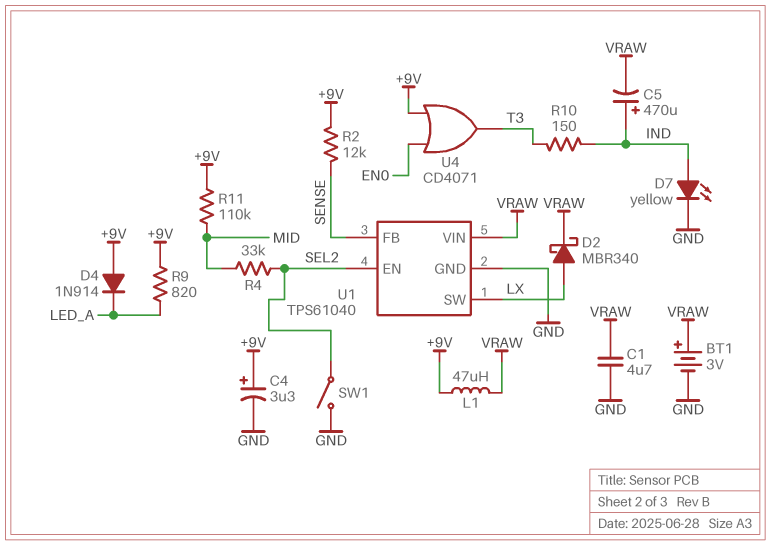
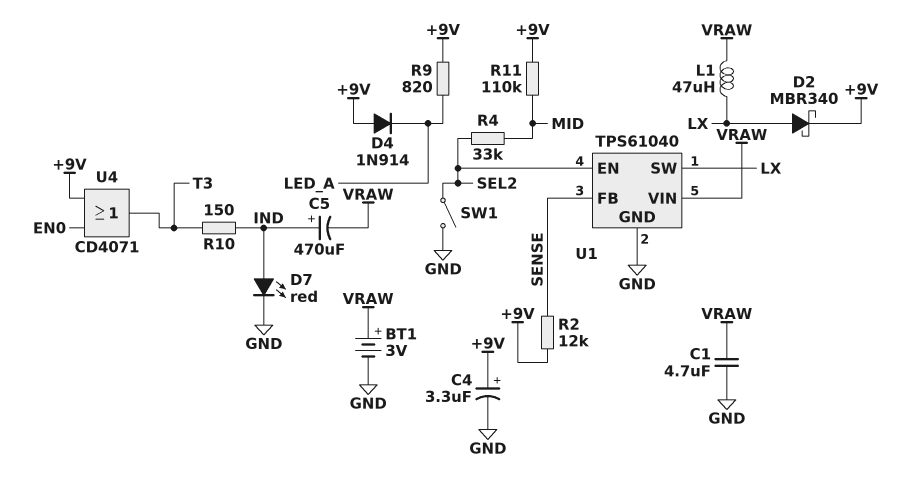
D2: schottky MBR340 (A LX, K VRAW) -> schottky MBR340 (A LX, K +9V)
D7: LED yellow (A IND, K GND) -> LED red (A IND, K GND)
L1: 47uH (+9V, VRAW) -> 47uH (LX, VRAW)

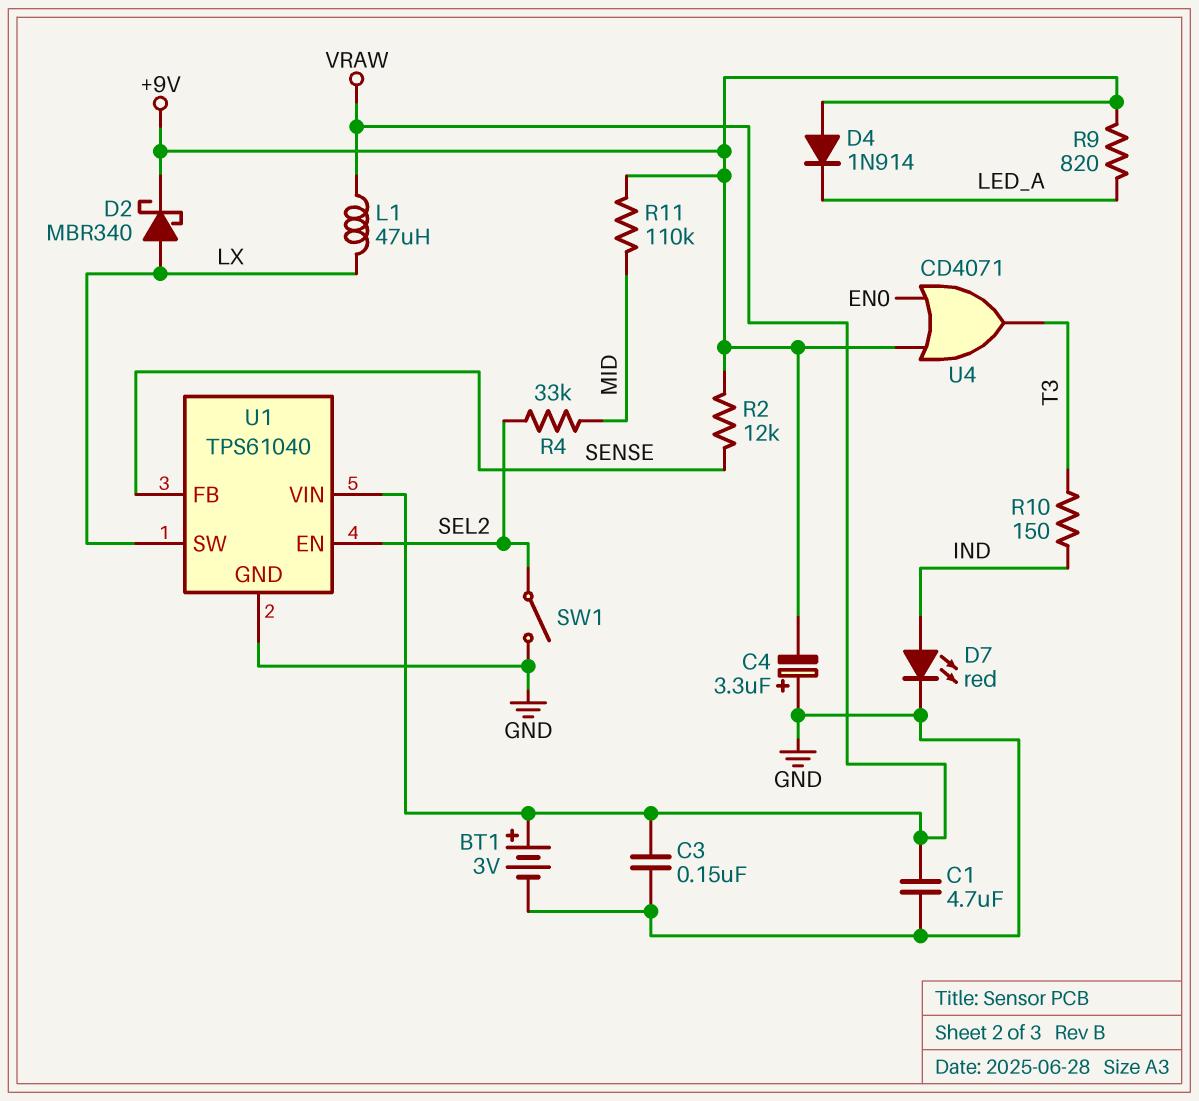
C3: none -> 150nF (GND, VRAW)
C4: 3.3uF (plus +9V, minus GND) -> 3.3uF (plus GND, minus +9V)
C5: 470uF (plus IND, minus VRAW) -> none

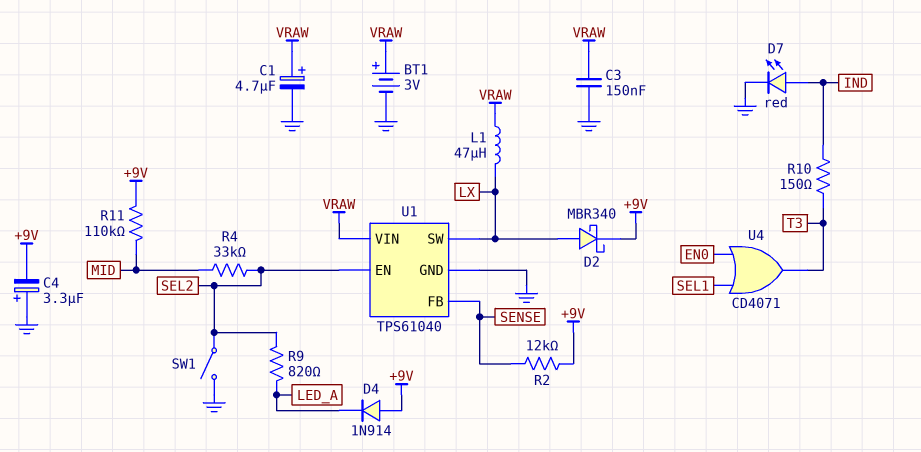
C1: 4.7uF (GND, VRAW) -> 4.7uF (plus VRAW, minus GND)
R9: 820 (+9V, LED_A) -> 820 (LED_A, SEL2)
U4: OR CD4071 (in +9V, in EN0, out T3) -> OR CD4071 (in EN0, in SEL1, out T3)

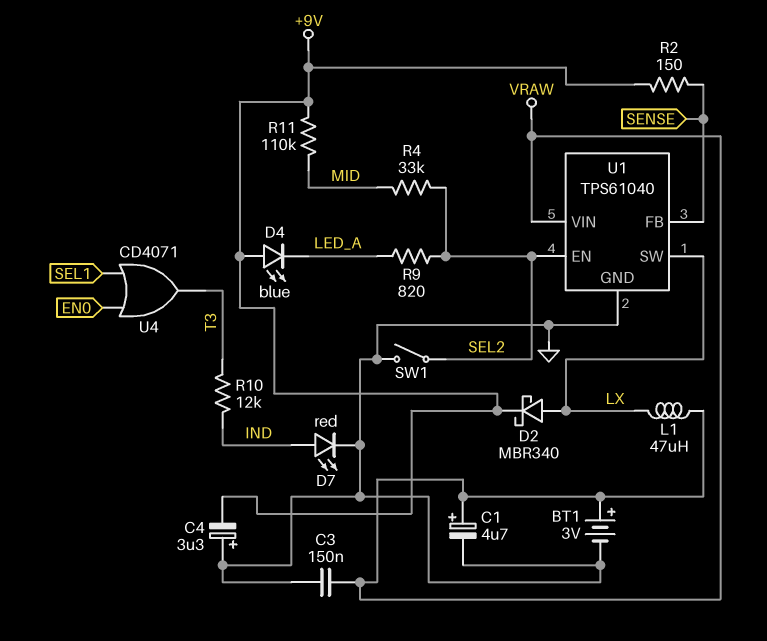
D4: diode 1N914 (A +9V, K LED_A) -> LED blue (A +9V, K LED_A)
R2: 12k (+9V, SENSE) -> 150 (+9V, SENSE)
R10: 150 (IND, T3) -> 12k (IND, T3)

